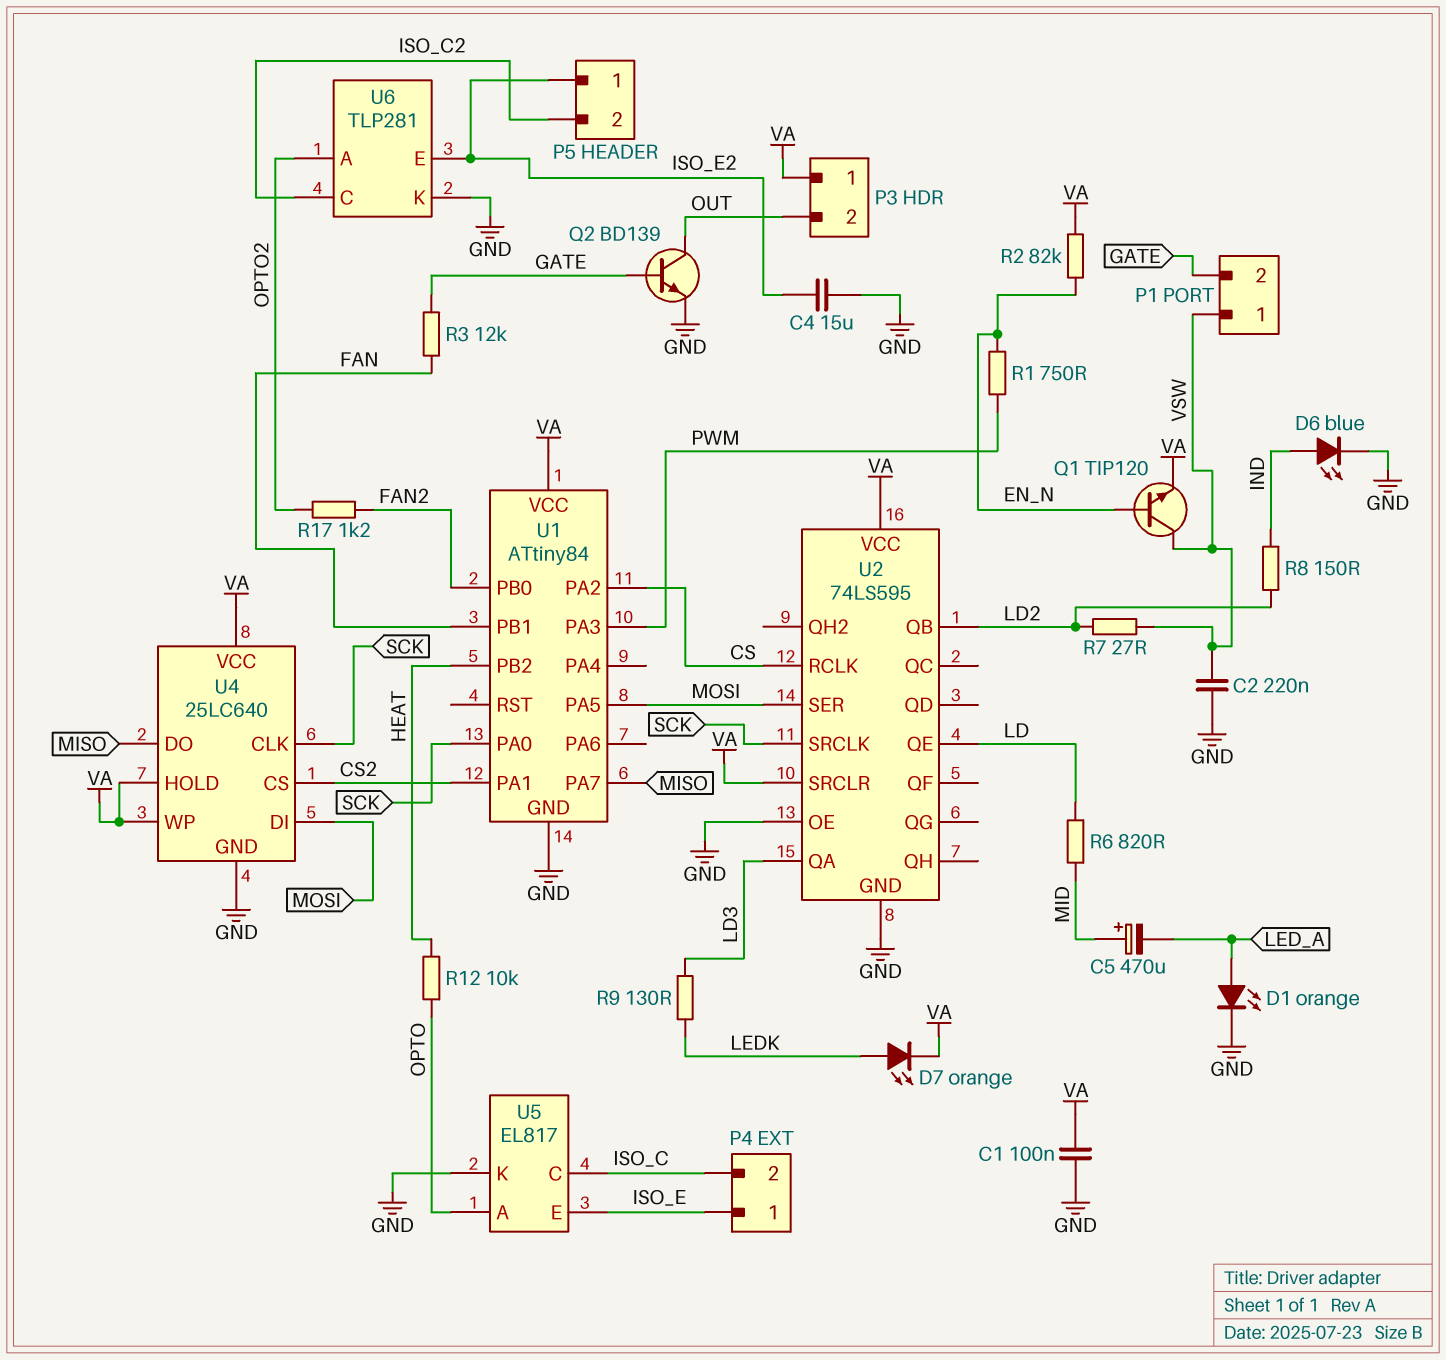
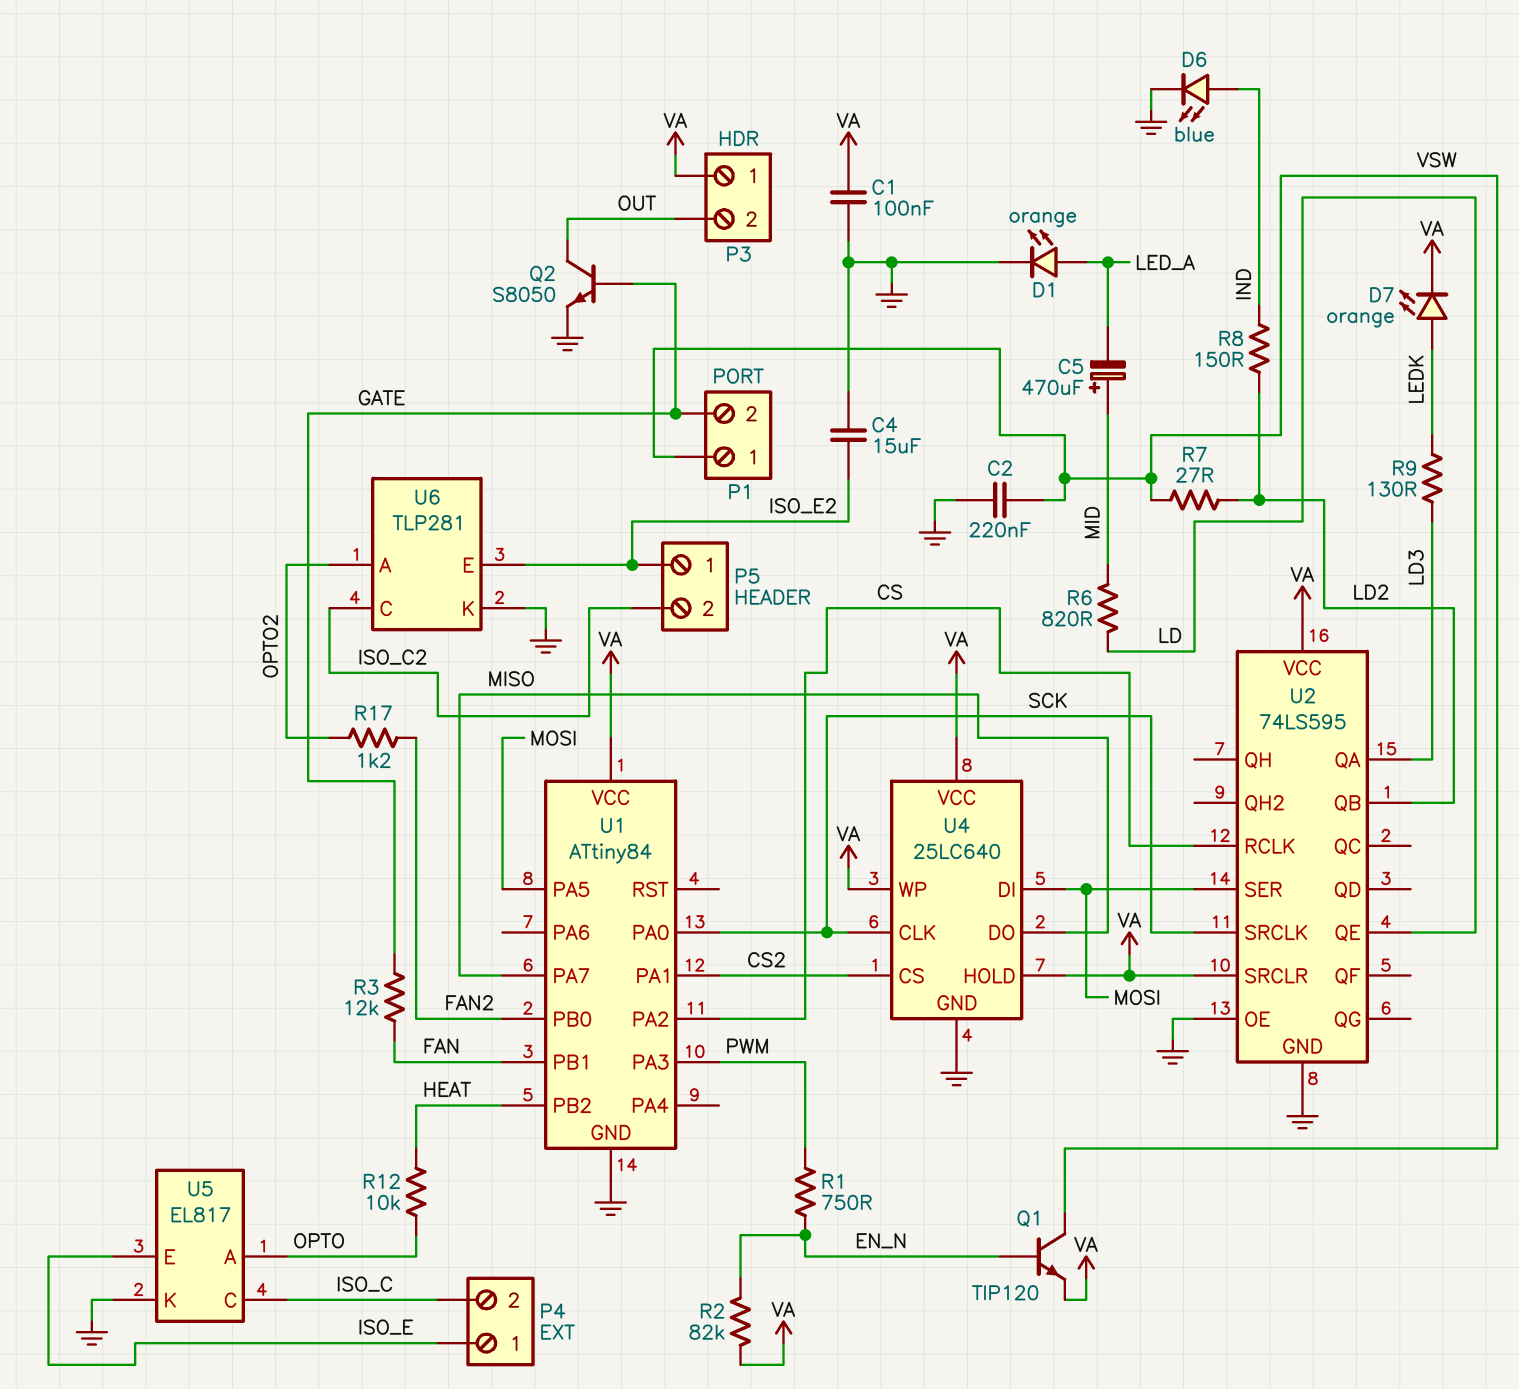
Q2: NPN BD139 (B GATE, C OUT, E GND) -> NPN S8050 (B GATE, C OUT, E GND)

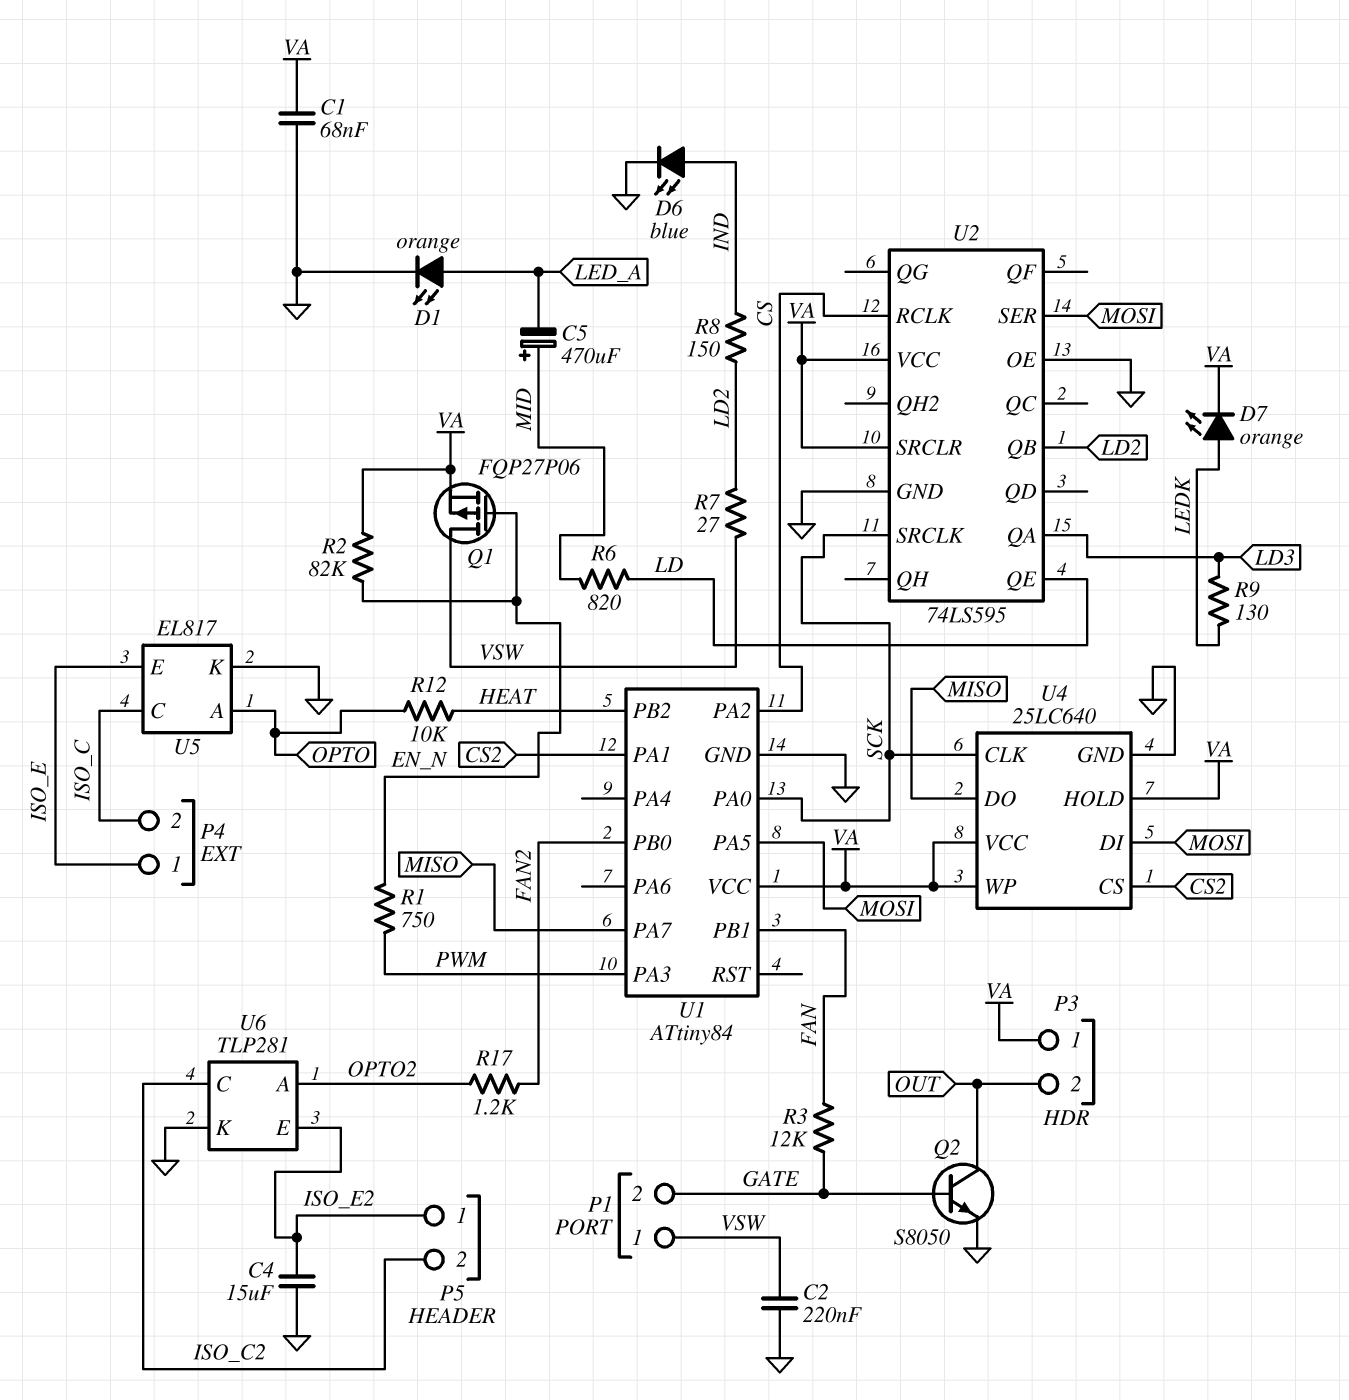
C1: 100nF (GND, VA) -> 68nF (GND, VA)
Q1: NPN TIP120 (B EN_N, C VSW, E VA) -> PMOS FQP27P06 (G EN_N, D VSW, S VA)

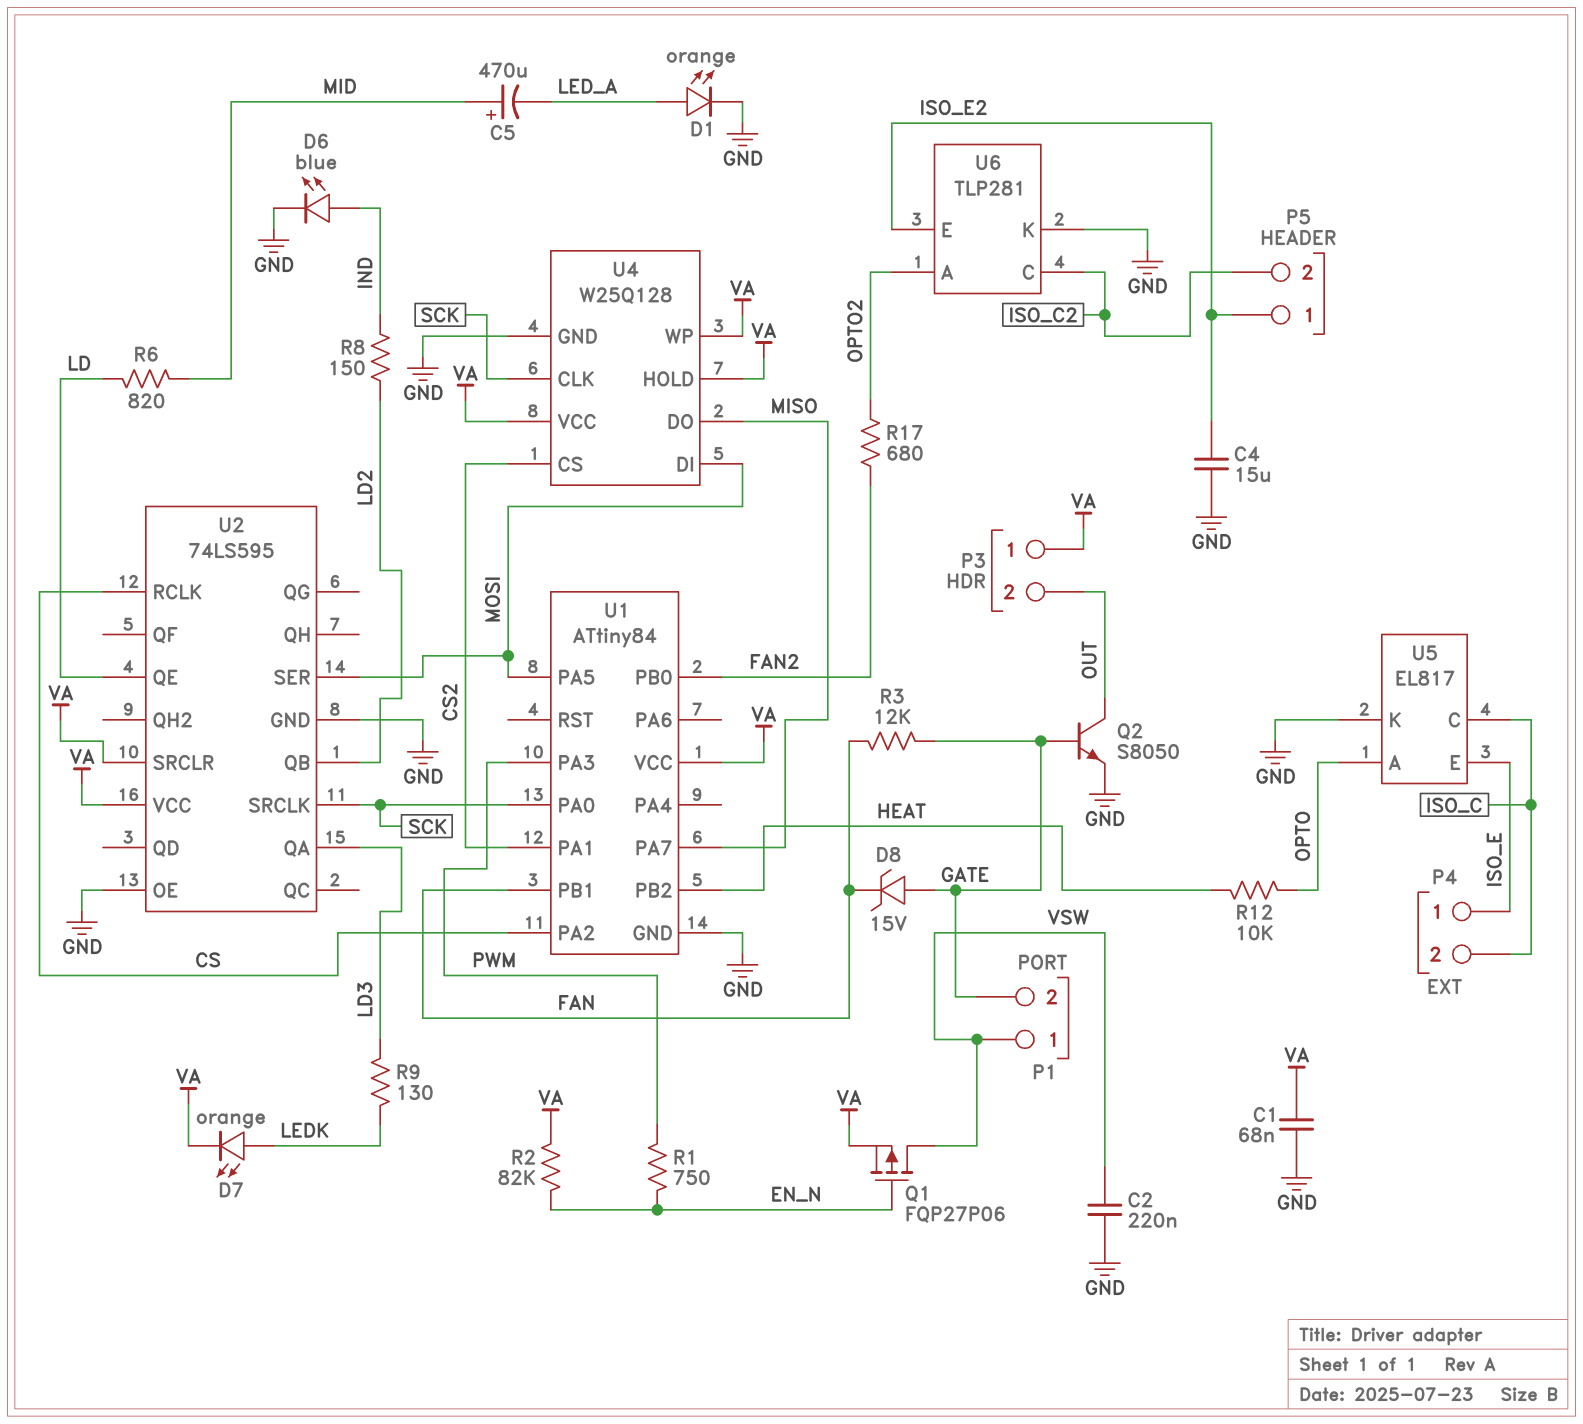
D8: none -> zener 15V (A GATE, K FAN)
R7: 27 (LD2, VSW) -> none
R17: 1.2k (FAN2, OPTO2) -> 680 (FAN2, OPTO2)
U4: 25LC640 -> W25Q128

